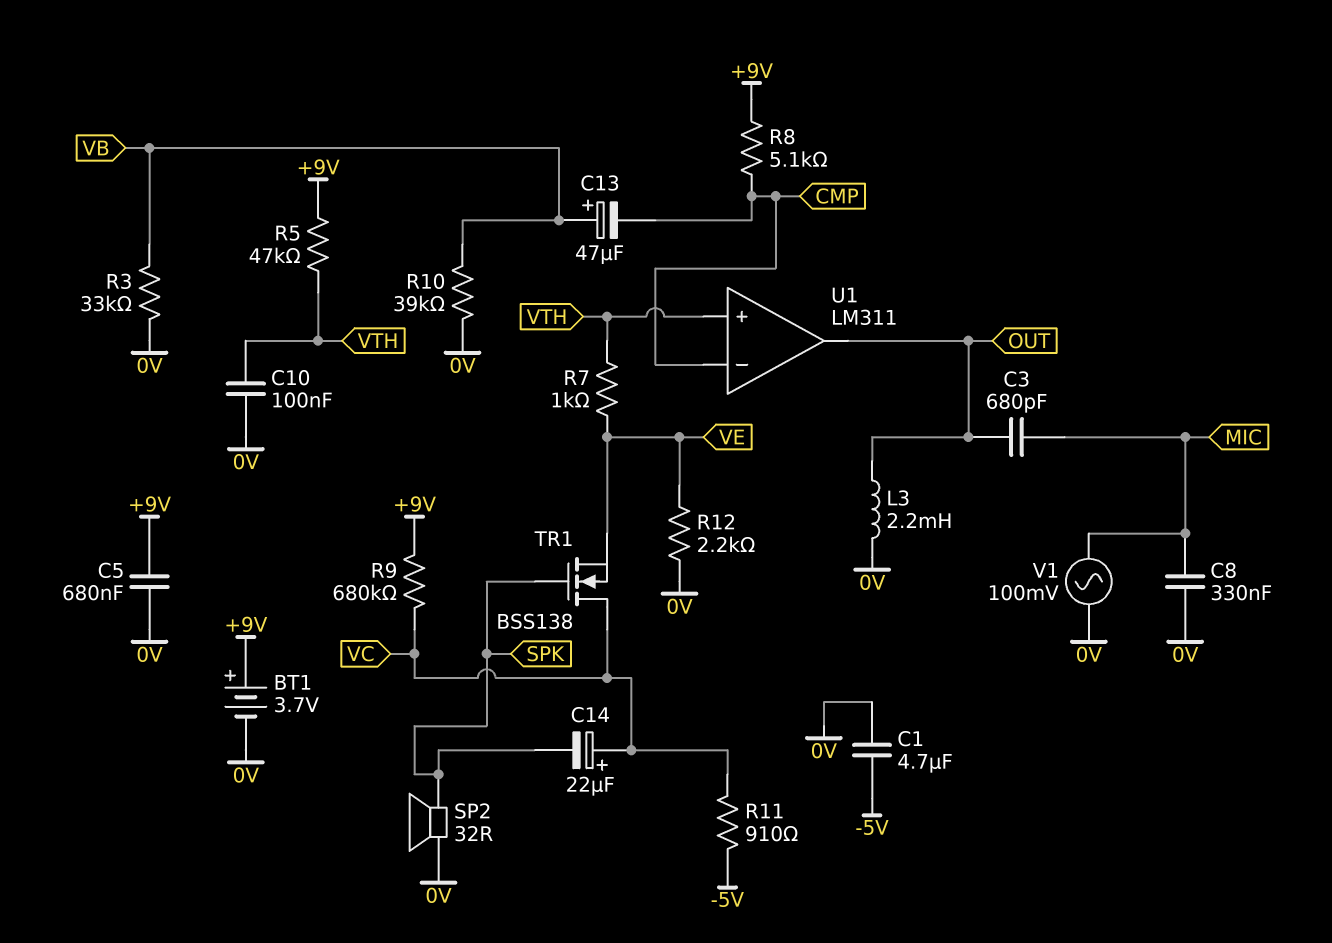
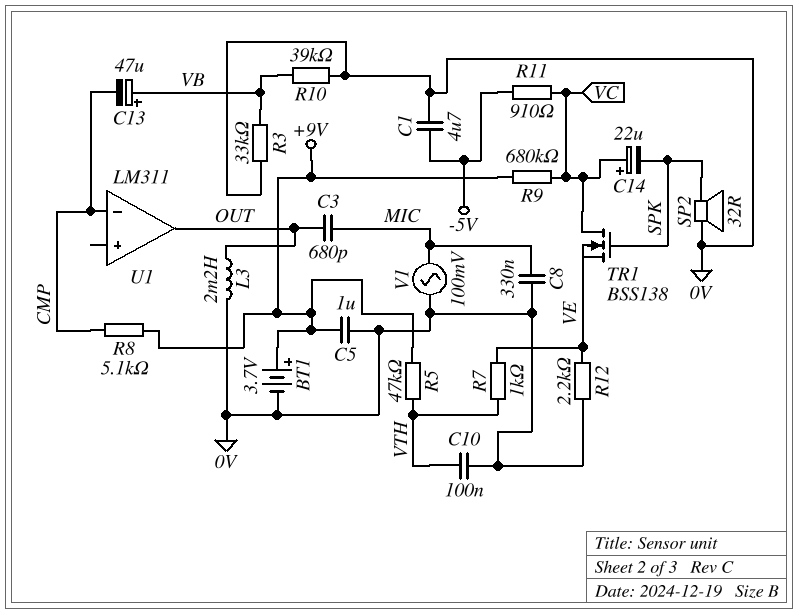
C5: 680nF (+9V, 0V) -> 1uF (+9V, 0V)
U1 pin in+: VTH -> none

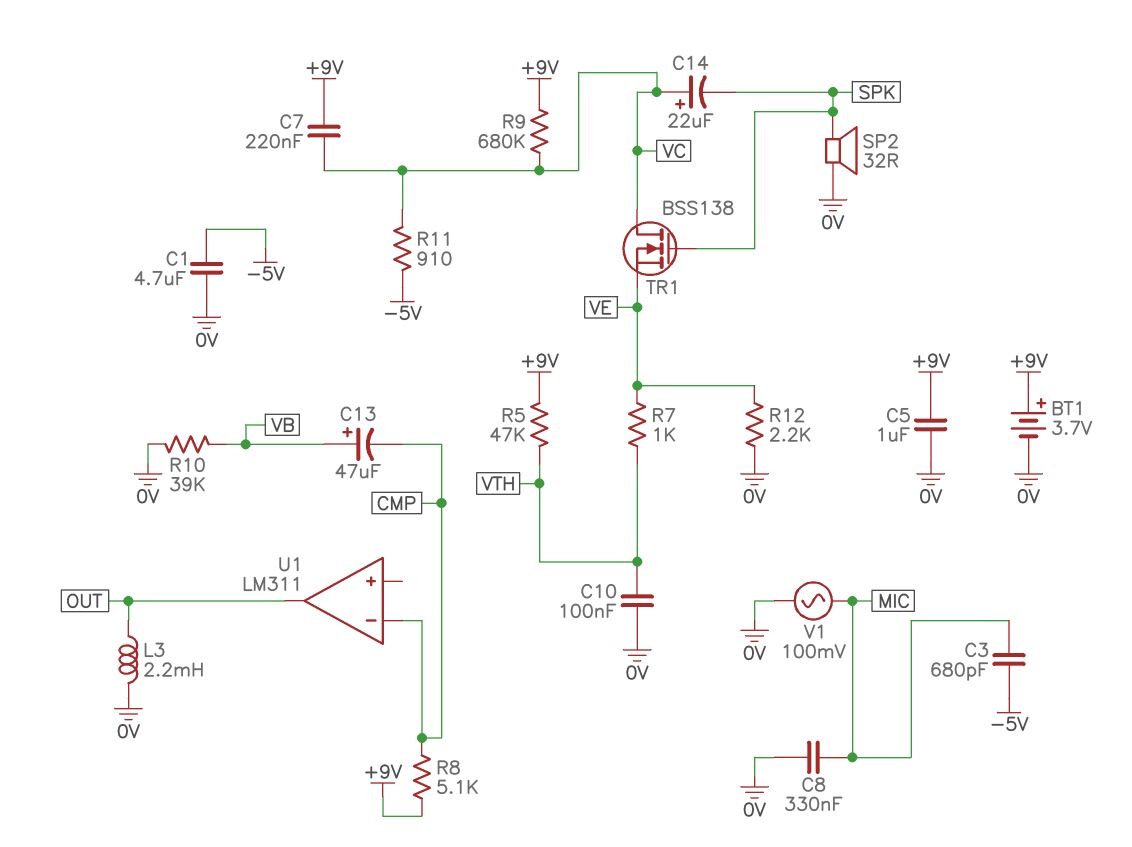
C3: 680pF (MIC, OUT) -> 680pF (-5V, MIC)
C7: none -> 220nF (+9V, VC)
R3: 33k (0V, VB) -> none

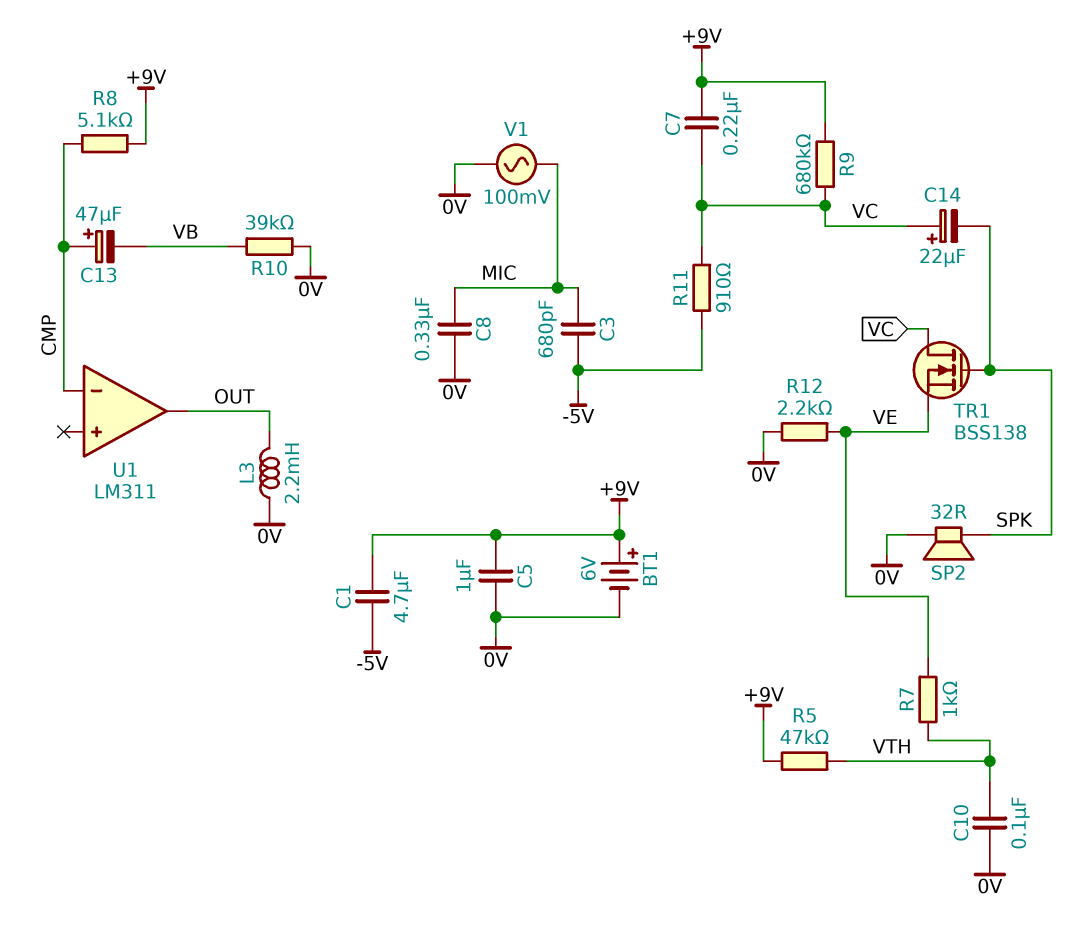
BT1: 3.7V (plus +9V, minus 0V) -> 6V (plus +9V, minus 0V)
C1: 4.7uF (-5V, 0V) -> 4.7uF (+9V, -5V)
C13: 47uF (plus VB, minus CMP) -> 47uF (plus CMP, minus VB)

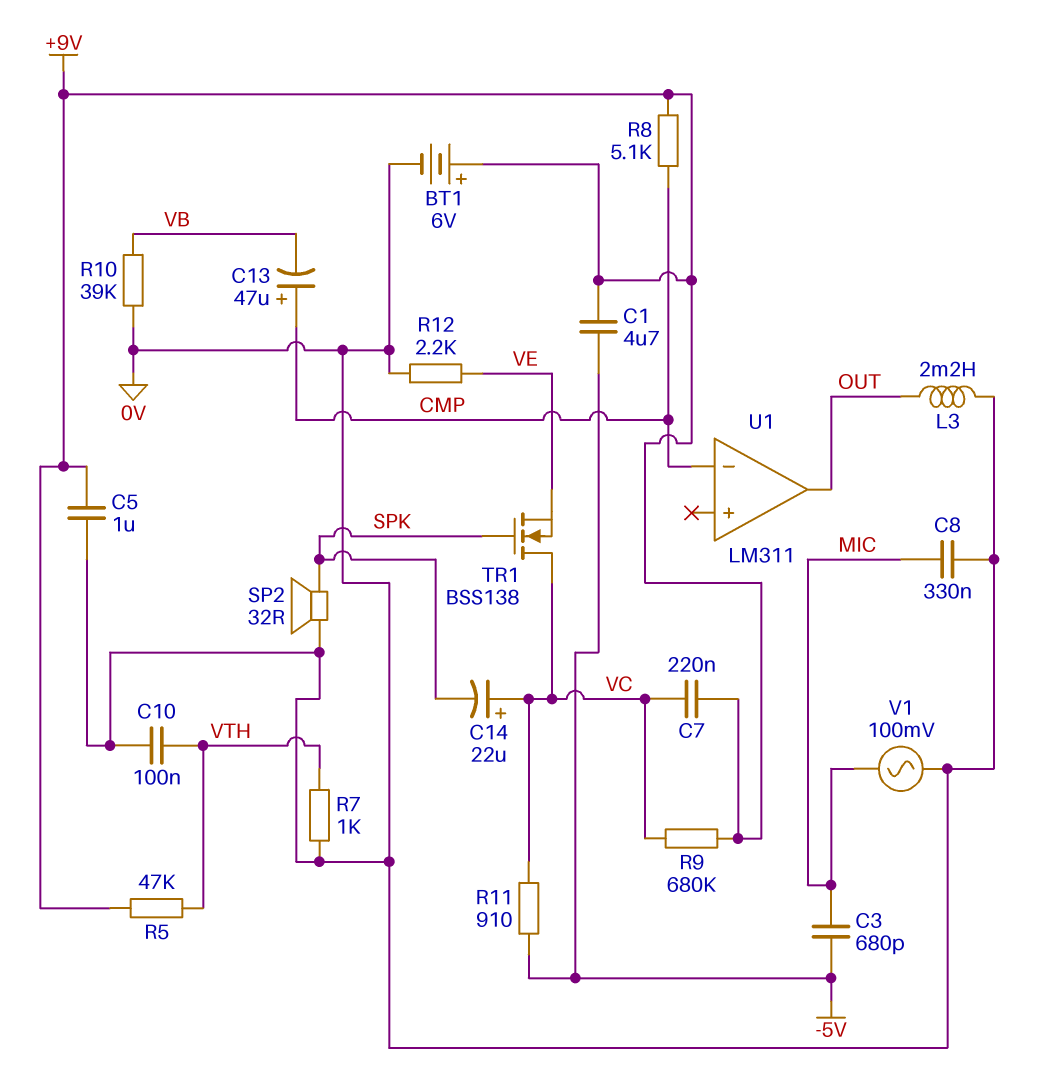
R7: 1k (VE, VTH) -> 1k (0V, VTH)

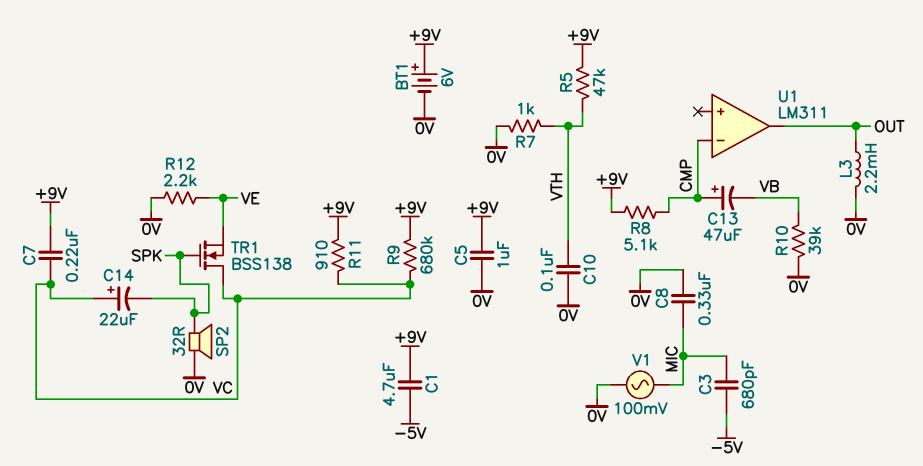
R11: 910 (-5V, VC) -> 910 (+9V, VC)

